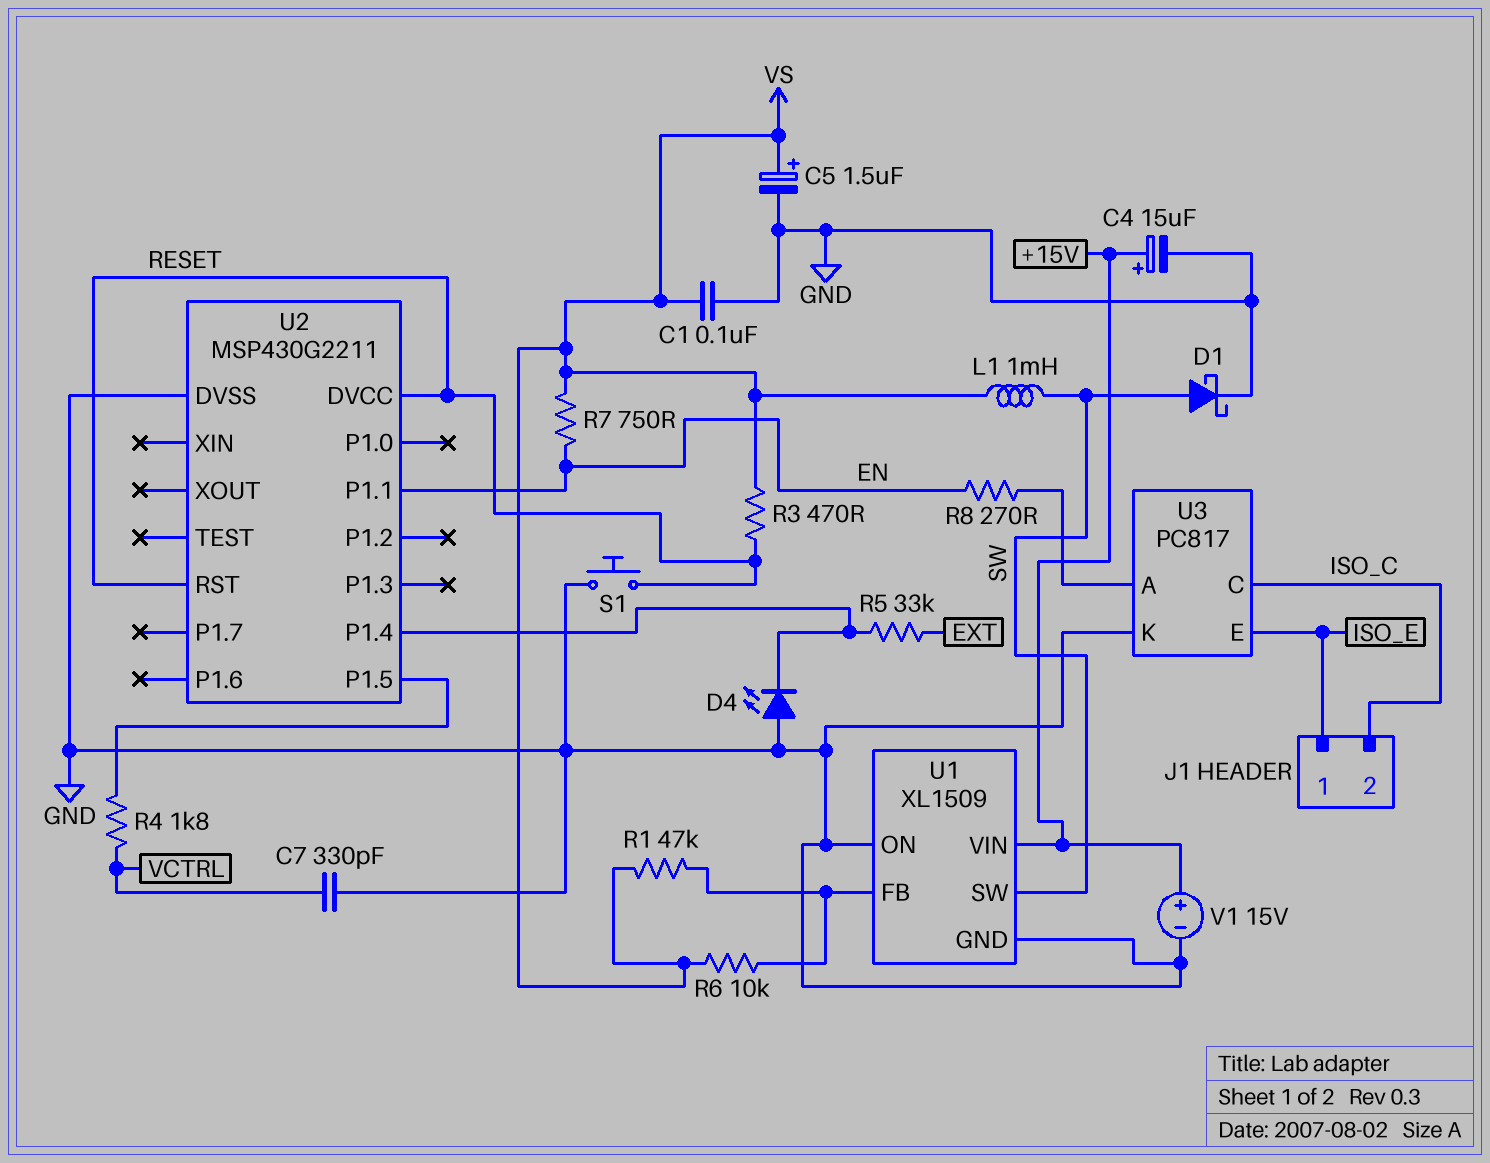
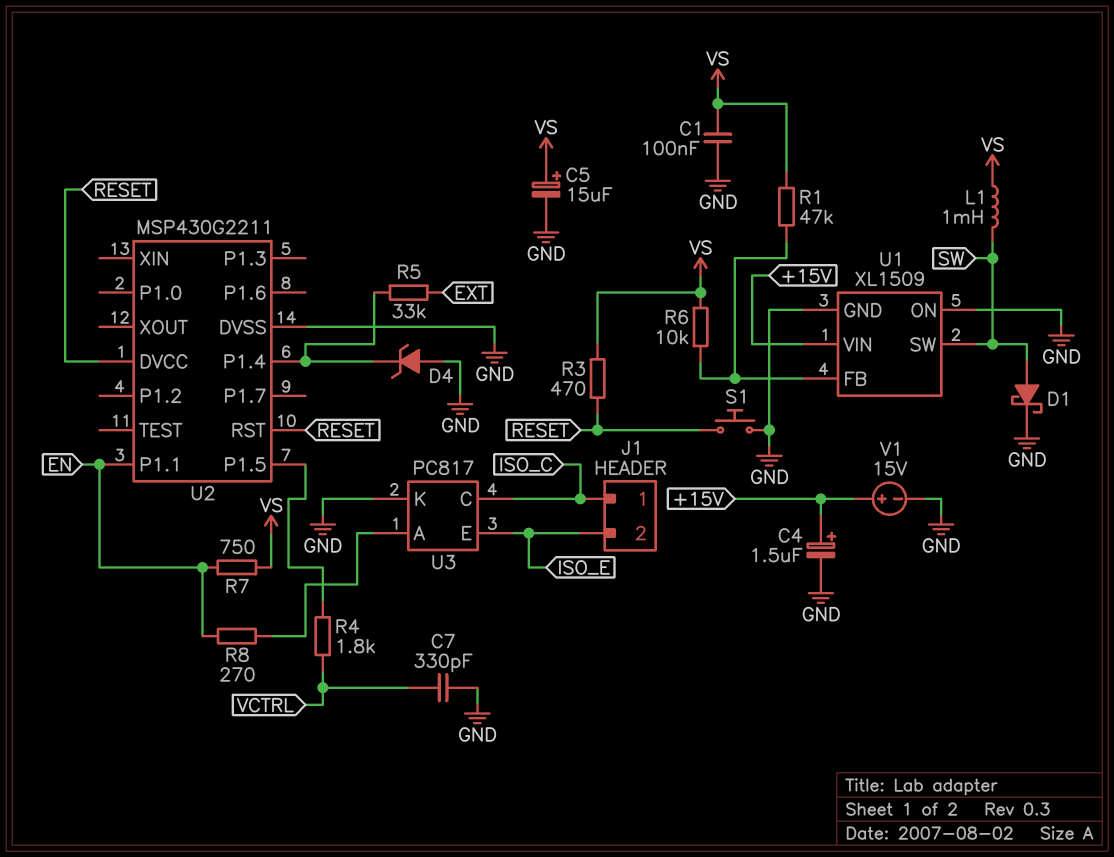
C4: 15uF (plus +15V, minus GND) -> 1.5uF (plus +15V, minus GND)
C5: 1.5uF (plus VS, minus GND) -> 15uF (plus VS, minus GND)
D4: LED (A GND, K U2/P1.4) -> zener (A GND, K U2/P1.4)
J1 pin 1: ISO_E -> ISO_C
J1 pin 2: ISO_C -> ISO_E

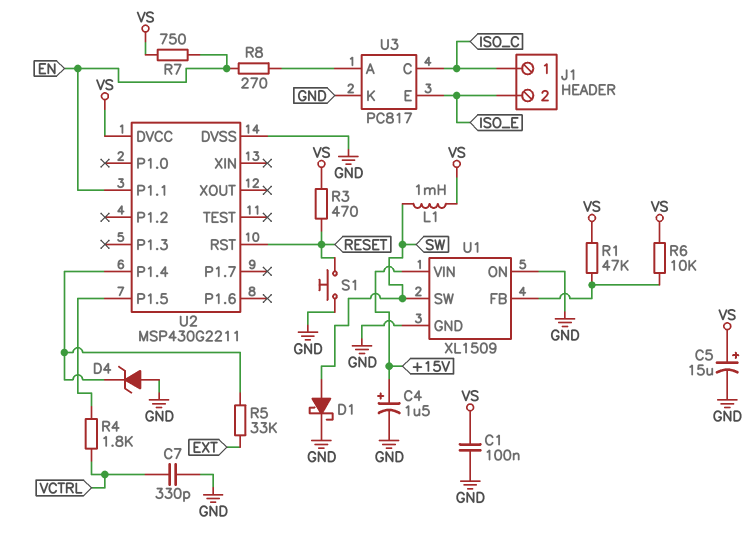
U2 pin DVCC: RESET -> VS
V1: 15V (plus +15V, minus GND) -> none

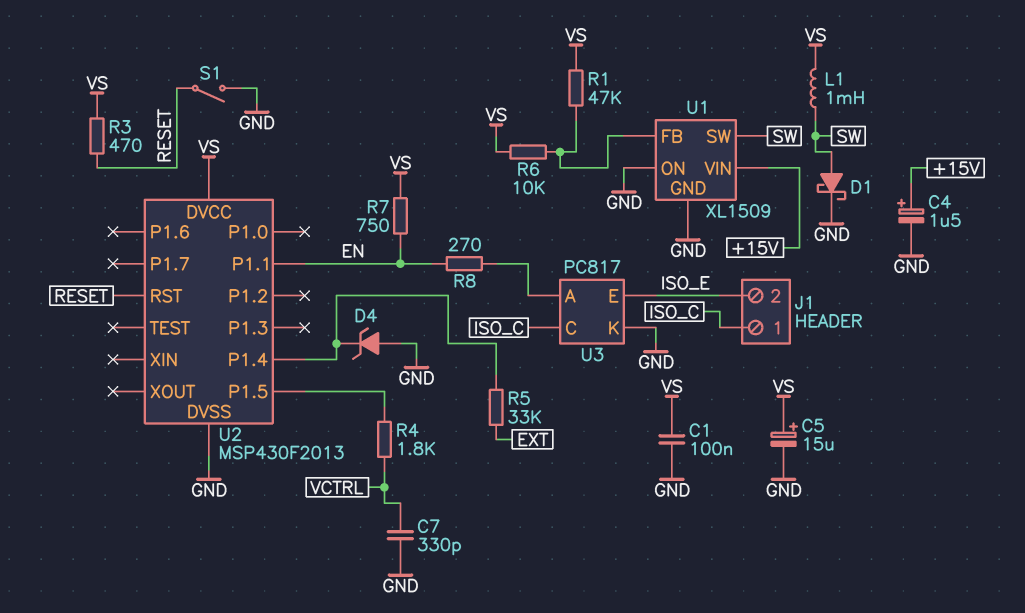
S1: button (GND, RESET) -> switch (GND, RESET)
U2: MSP430G2211 -> MSP430F2013

